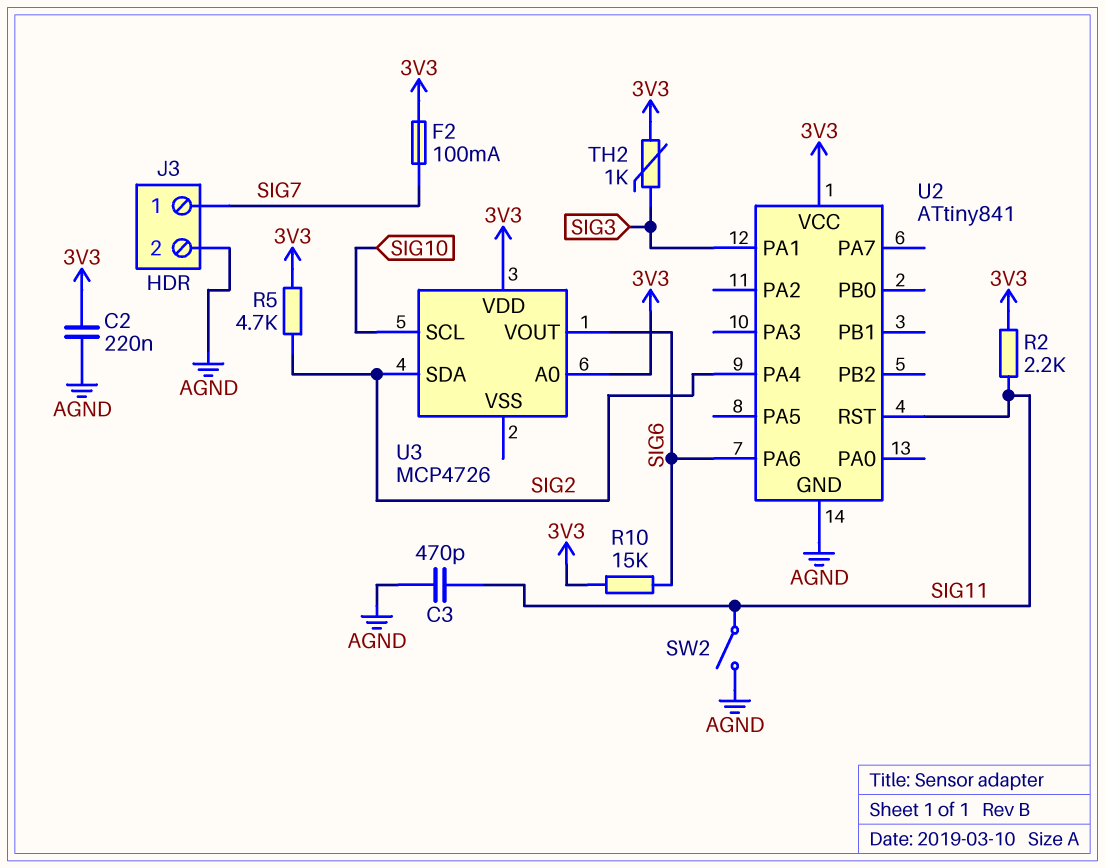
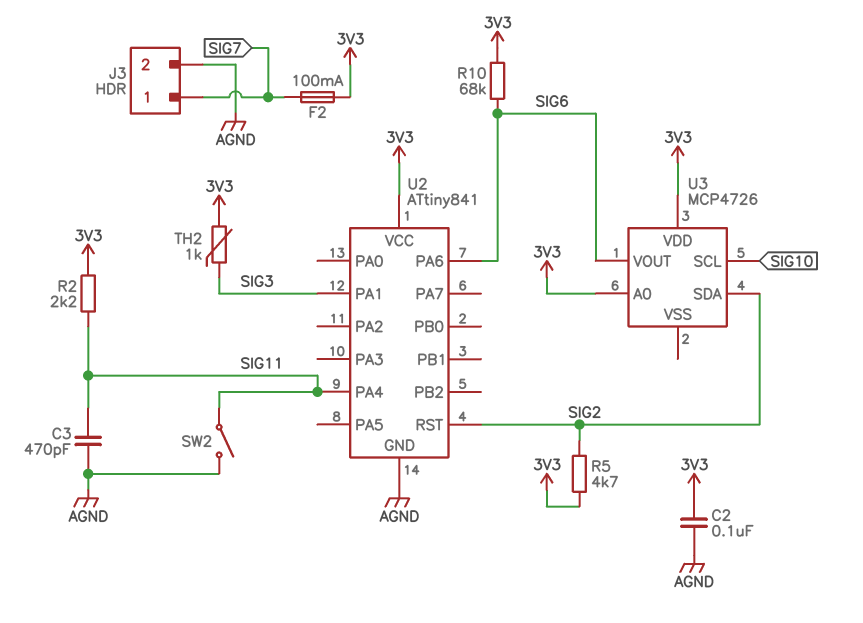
C2: 220nF (3V3, AGND) -> 100nF (3V3, AGND)
R10: 15k (3V3, SIG6) -> 68k (3V3, SIG6)
U2 pin PA4: SIG2 -> SIG11
U2 pin RST: SIG11 -> SIG2

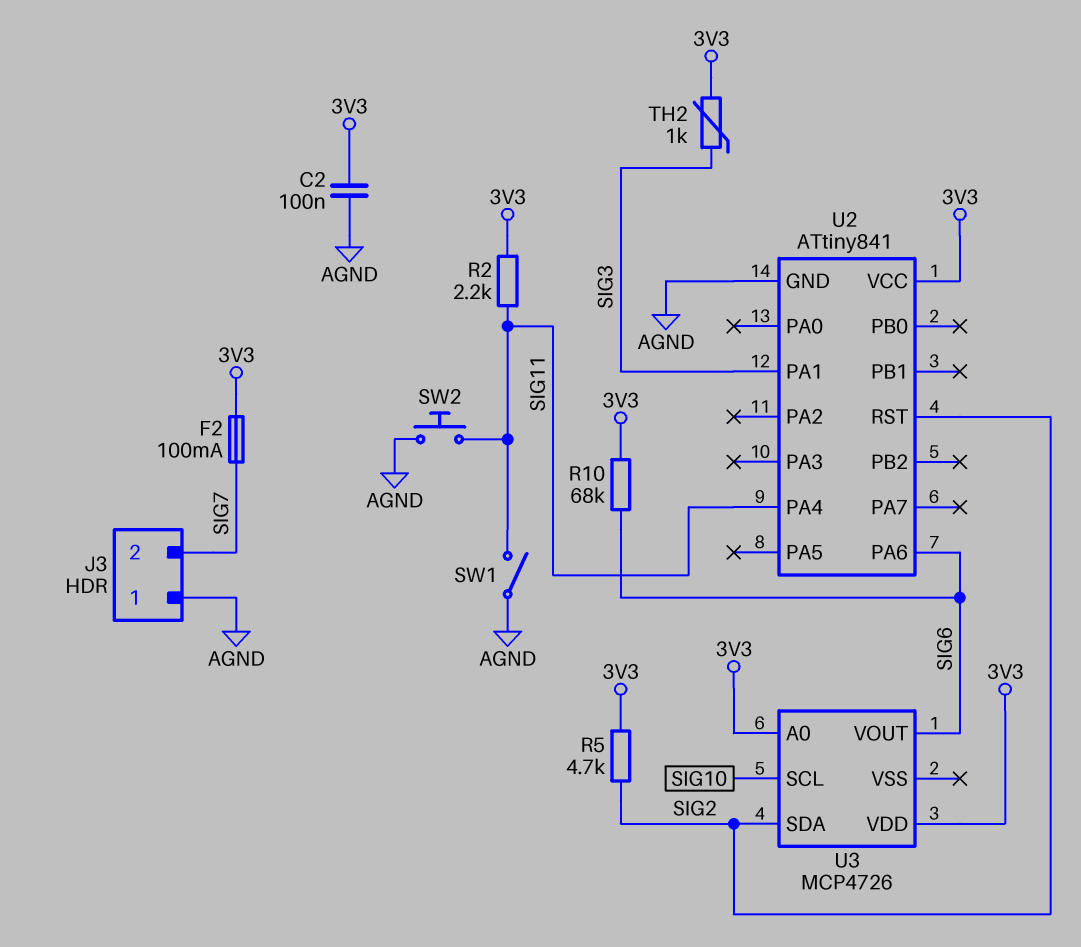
C3: 470pF (AGND, SIG11) -> none
J3 pin 1: SIG7 -> AGND
J3 pin 2: AGND -> SIG7
SW1: none -> switch (AGND, SIG11)
SW2: switch (AGND, SIG11) -> button (AGND, SIG11)

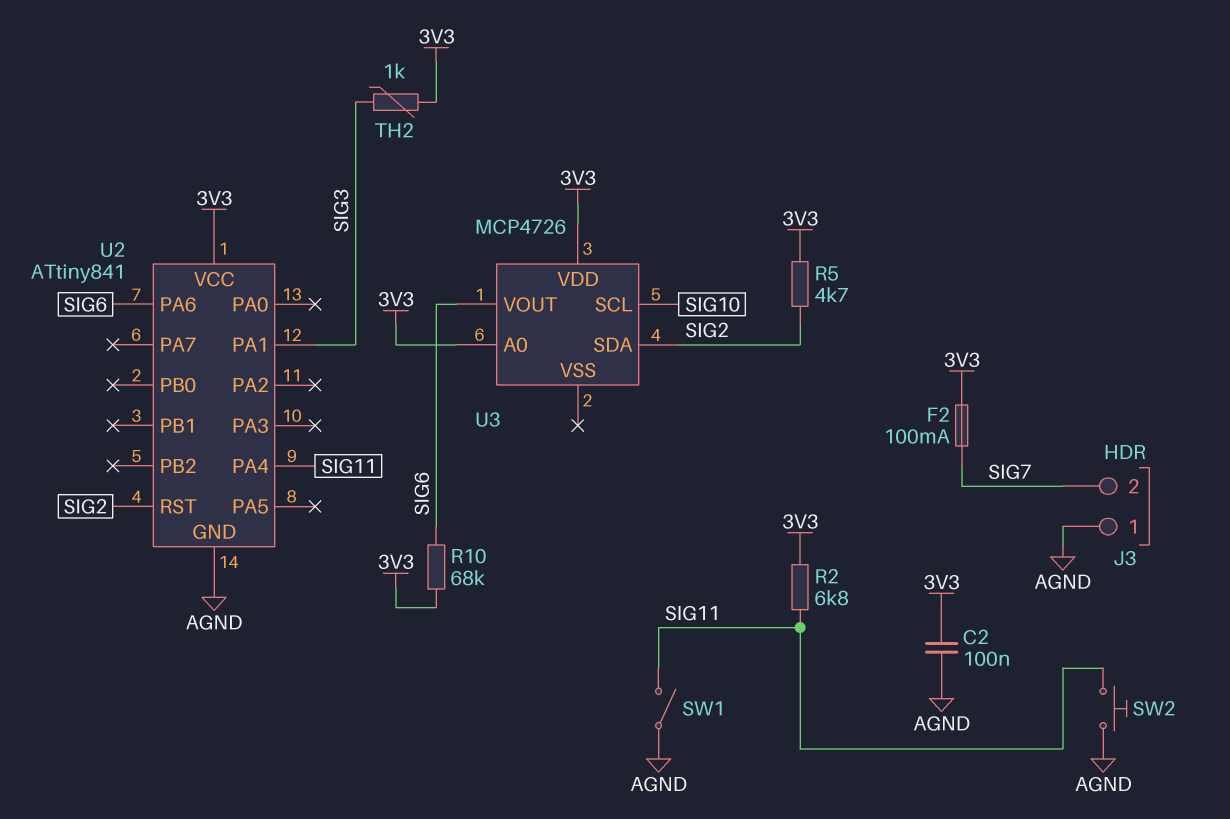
R2: 2.2k (3V3, SIG11) -> 6.8k (3V3, SIG11)

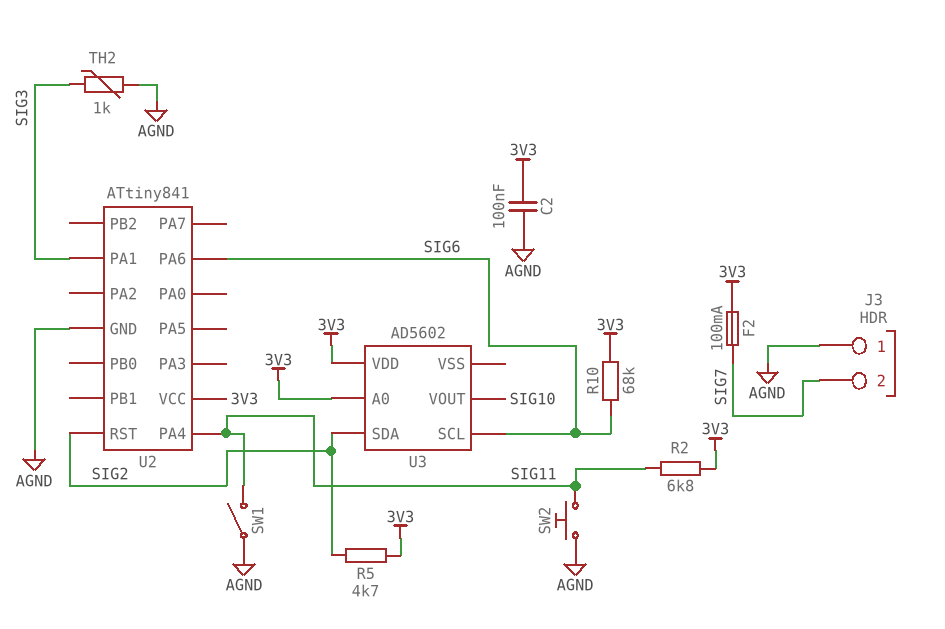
TH2: 1k (3V3, SIG3) -> 1k (AGND, SIG3)
U3: MCP4726 -> AD5602
U3 pin SCL: SIG10 -> SIG6
U3 pin VOUT: SIG6 -> SIG10

